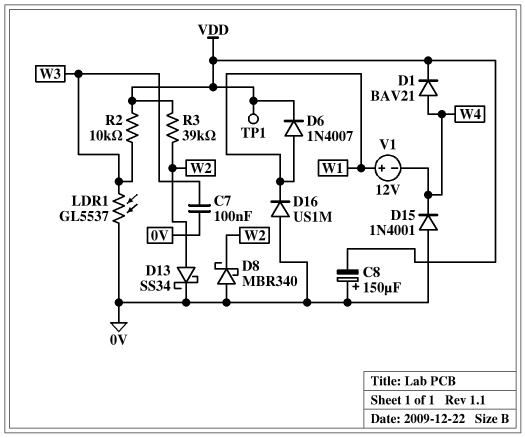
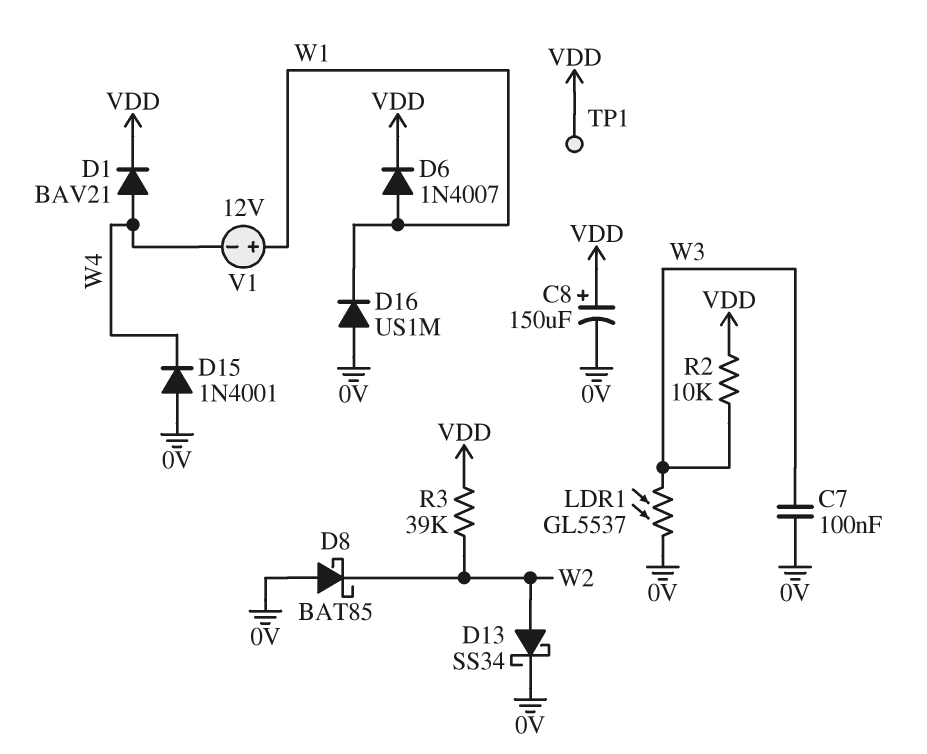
C8: 150uF (plus 0V, minus VDD) -> 150uF (plus VDD, minus 0V)
D8: schottky MBR340 (A 0V, K W2) -> schottky BAT85 (A 0V, K W2)

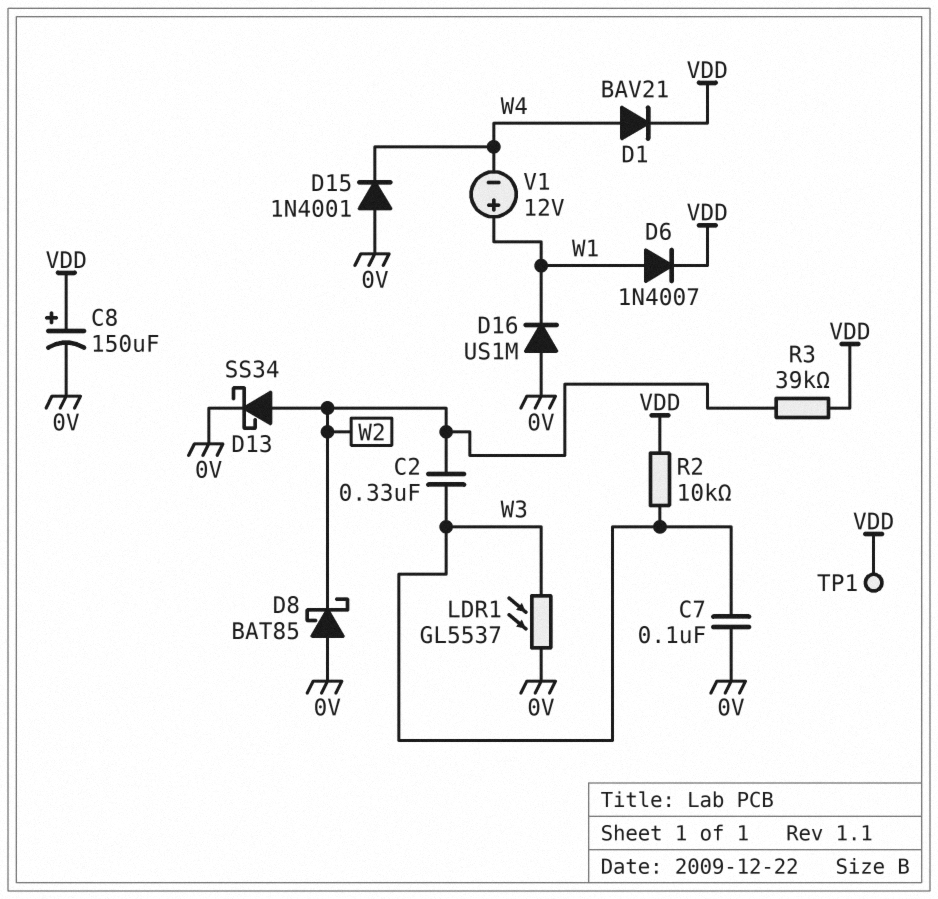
C2: none -> 330nF (W2, W3)

